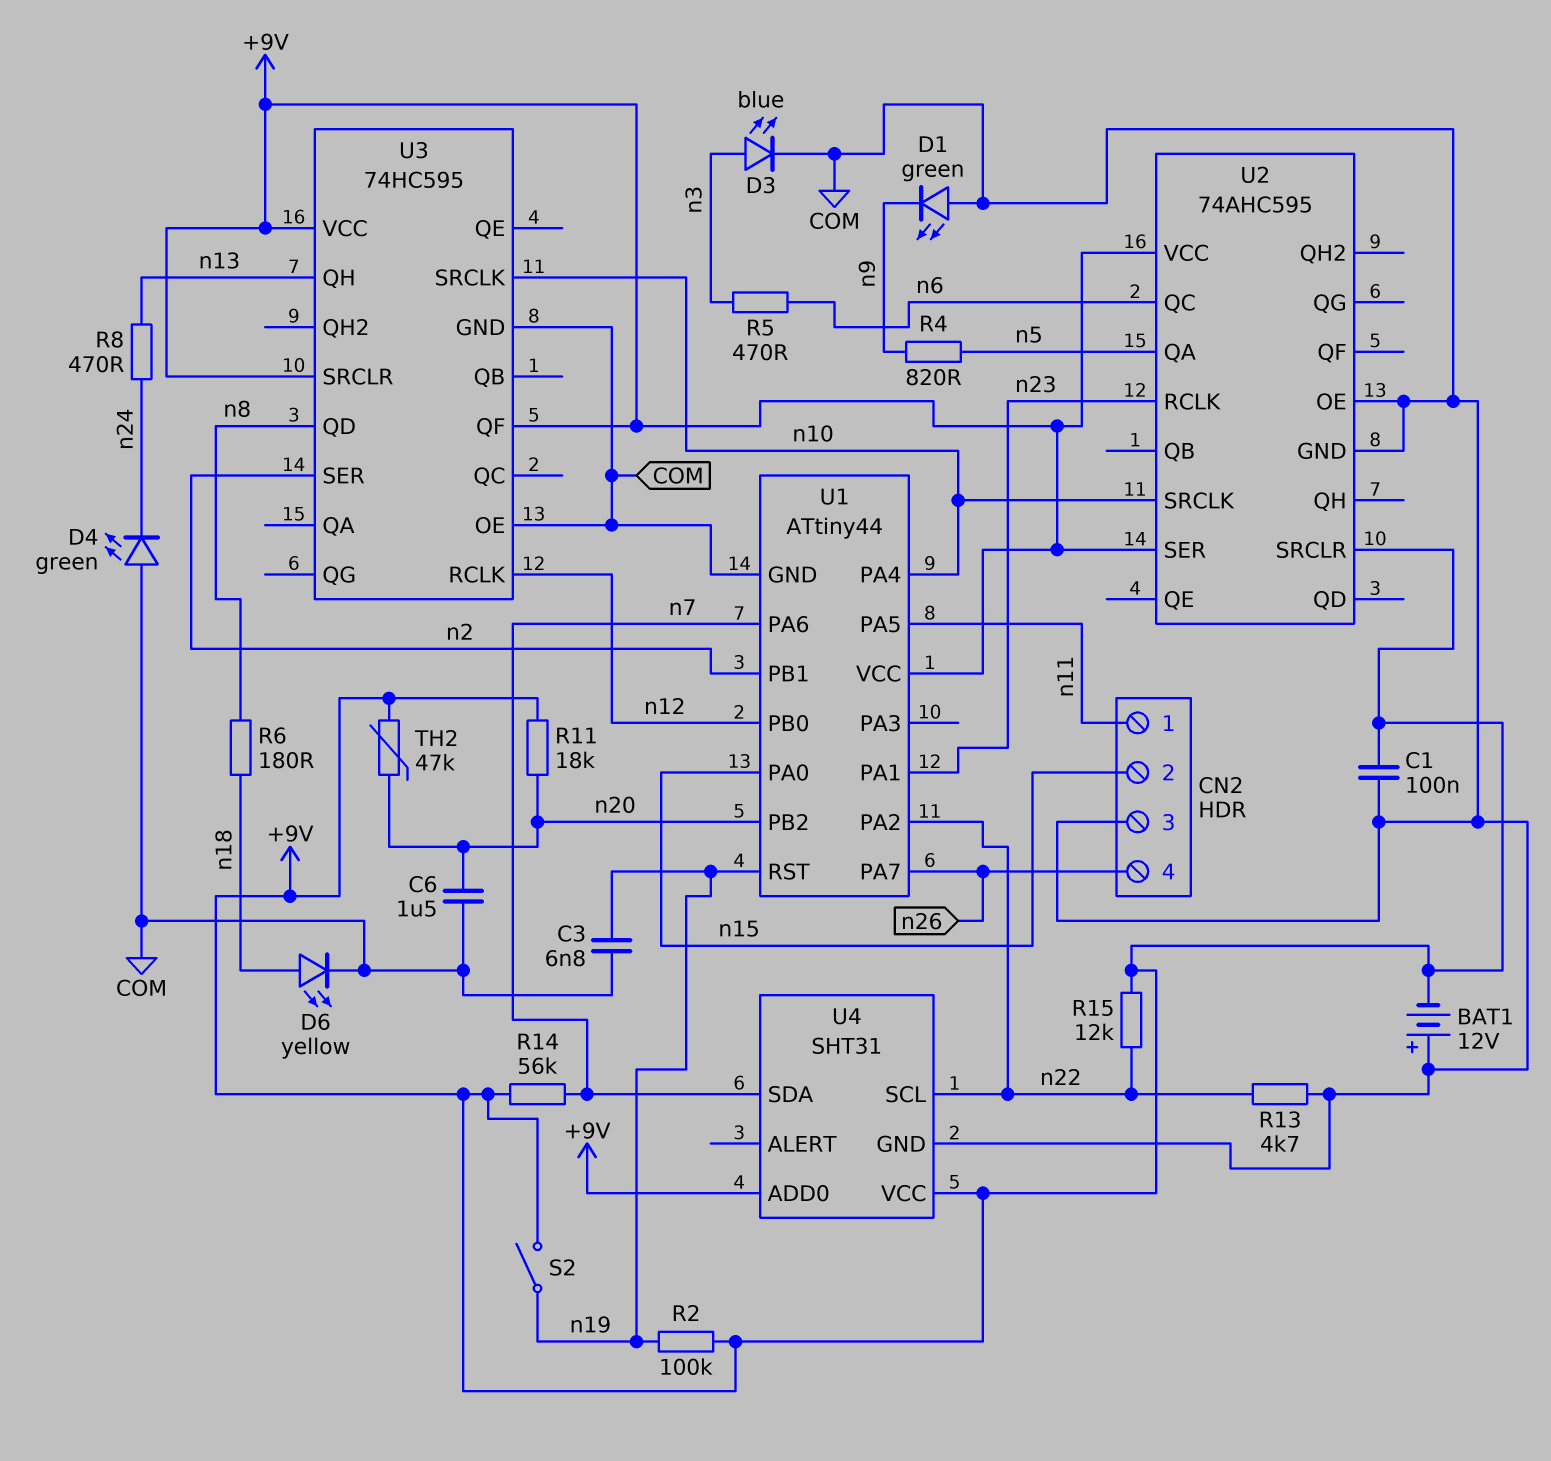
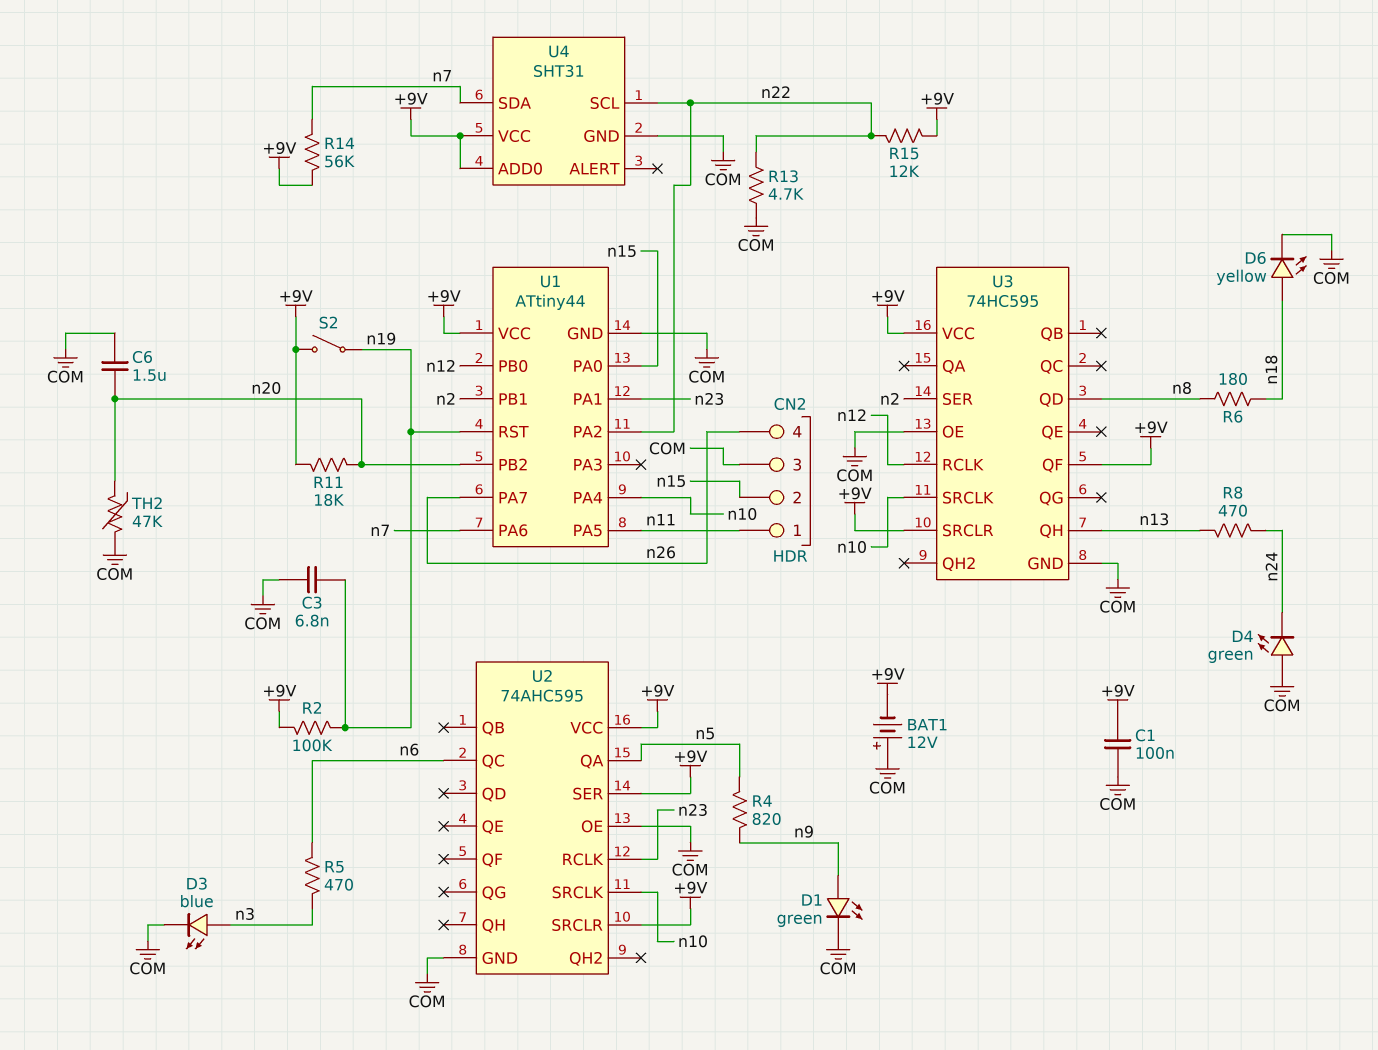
D1: LED green (A COM, K n9) -> LED green (A n9, K COM)
TH2: 47k (+9V, n20) -> 47k (COM, n20)

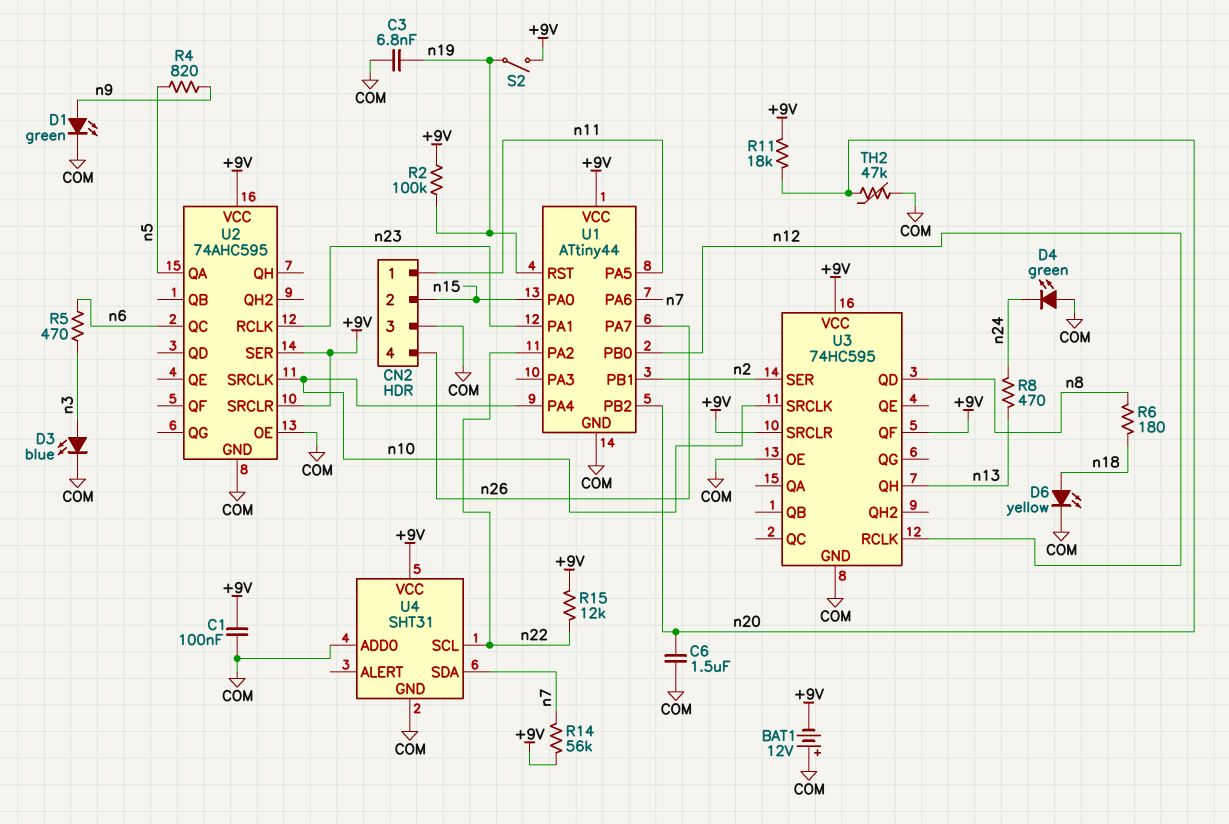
R13: 4.7k (COM, n22) -> none
U4 pin ADD0: +9V -> COM

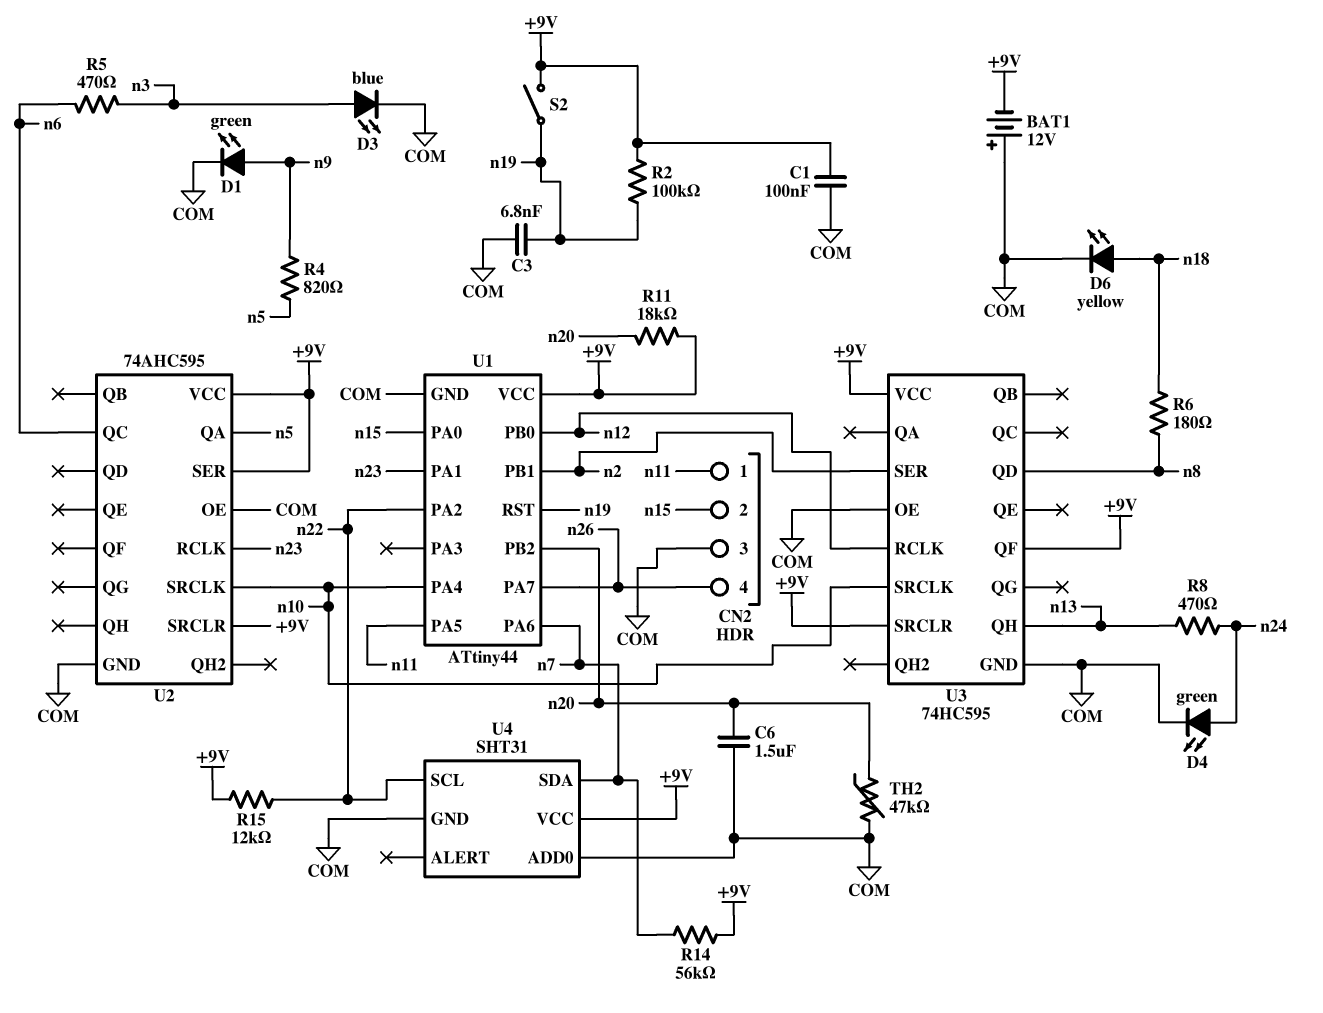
D4: LED green (A COM, K n24) -> LED green (A n24, K COM)

